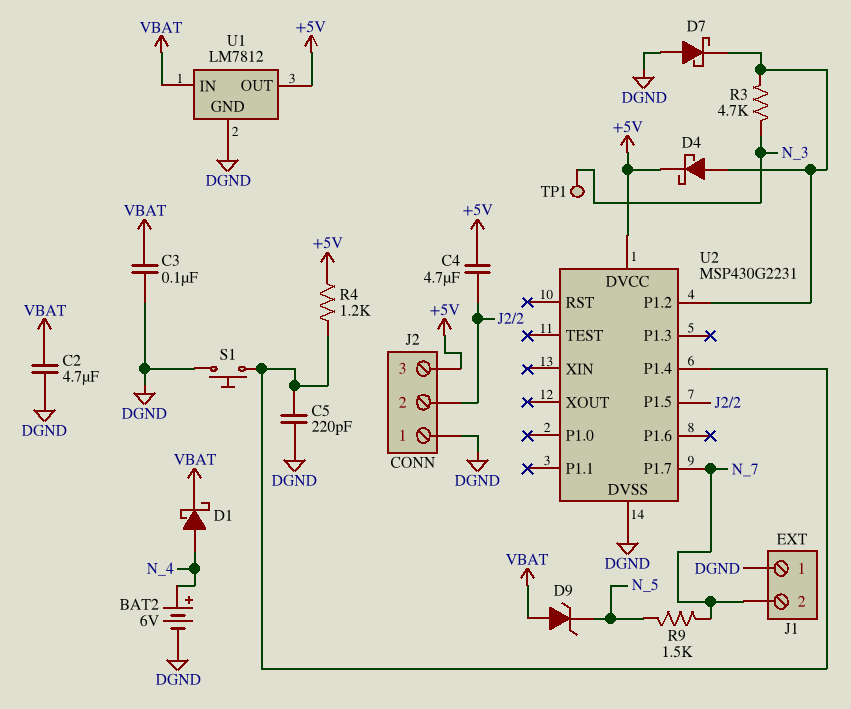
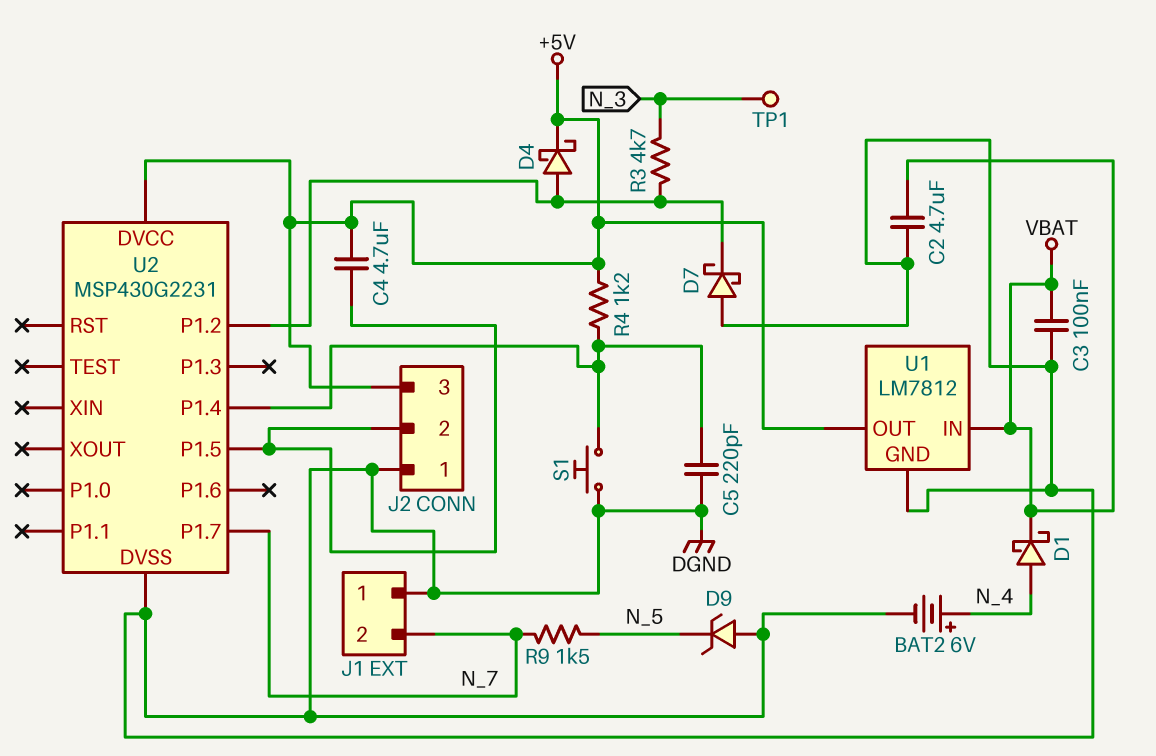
D9: zener (A VBAT, K N_5) -> zener (A DGND, K N_5)

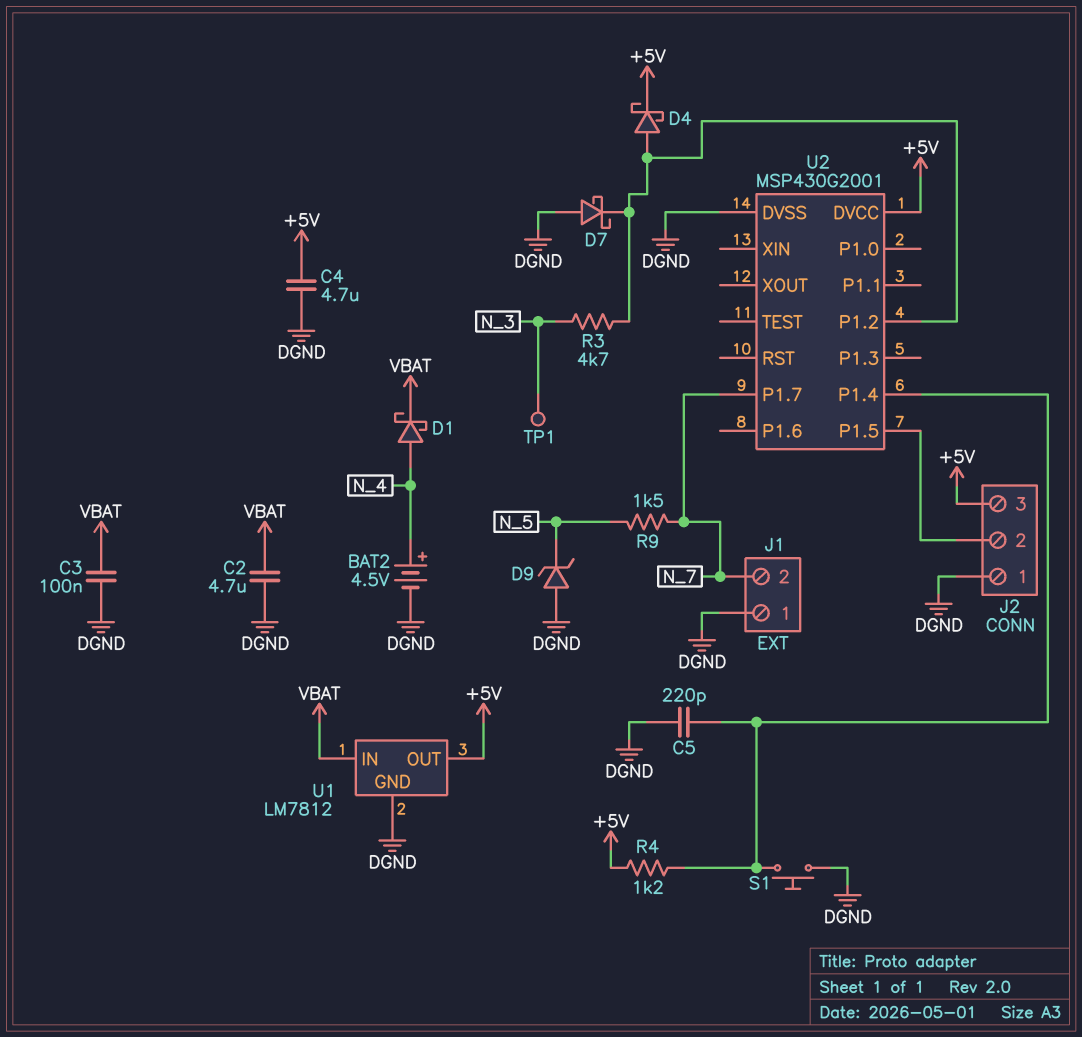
BAT2: 6V (plus N_4, minus DGND) -> 4.5V (plus N_4, minus DGND)
C4: 4.7uF (+5V, J2/2) -> 4.7uF (+5V, DGND)
U2: MSP430G2231 -> MSP430G2001

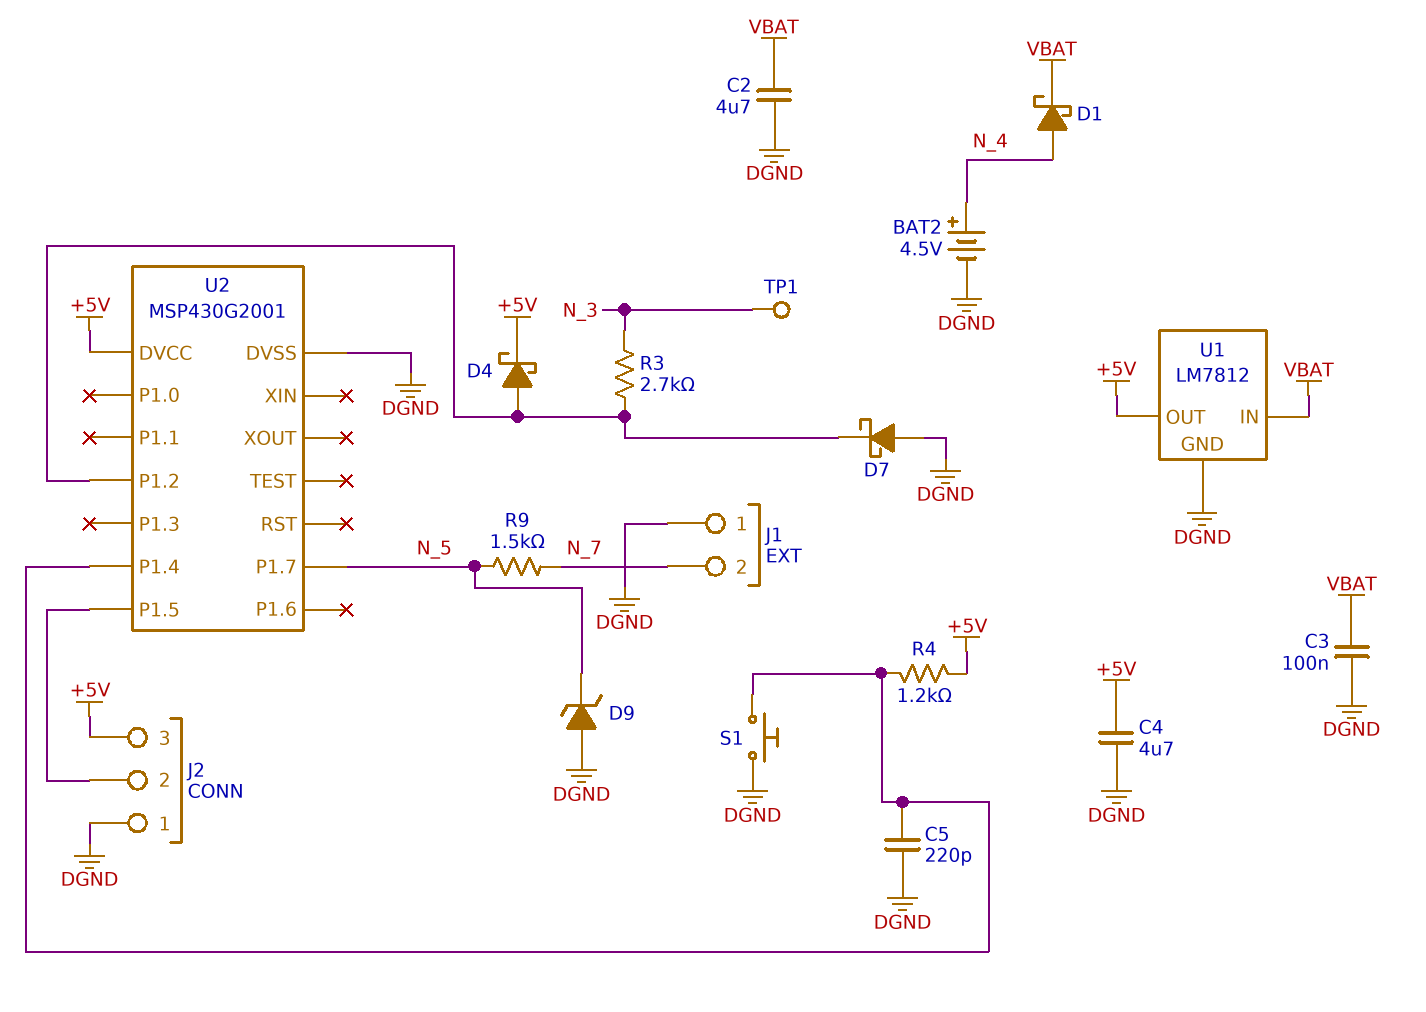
R3: 4.7k (N_3, U2/P1.2) -> 2.7k (N_3, U2/P1.2)
U2 pin P1.7: N_7 -> N_5

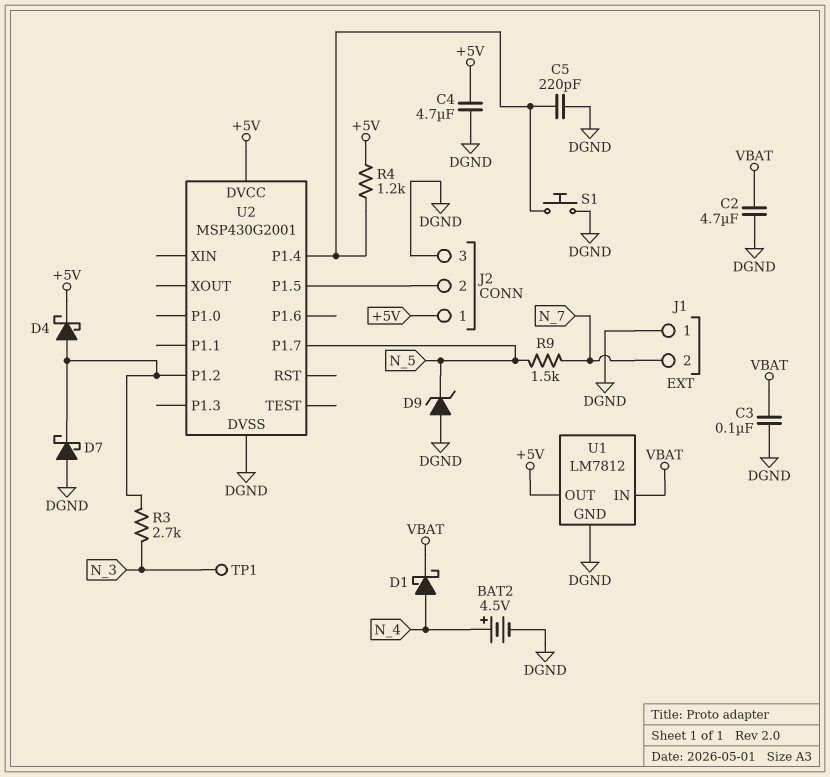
J2 pin 1: DGND -> +5V
J2 pin 3: +5V -> DGND

